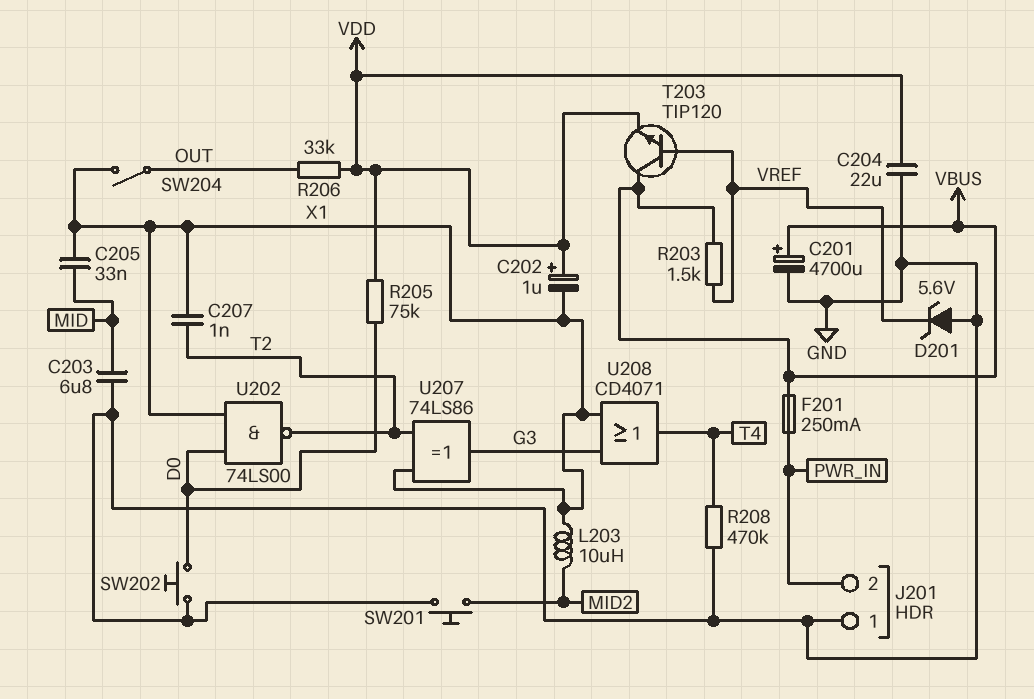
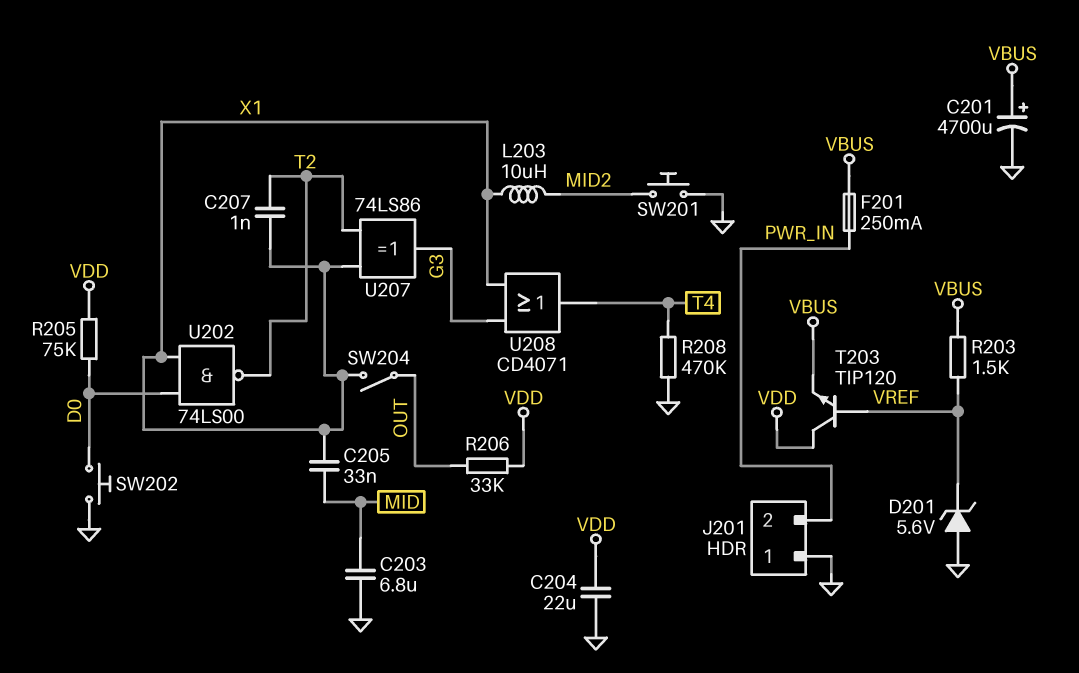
C202: 1uF (plus VDD, minus X1) -> none
T203: NPN TIP120 (B VREF, C VBUS, E VDD) -> NPN TIP120 (B VREF, C VDD, E VBUS)

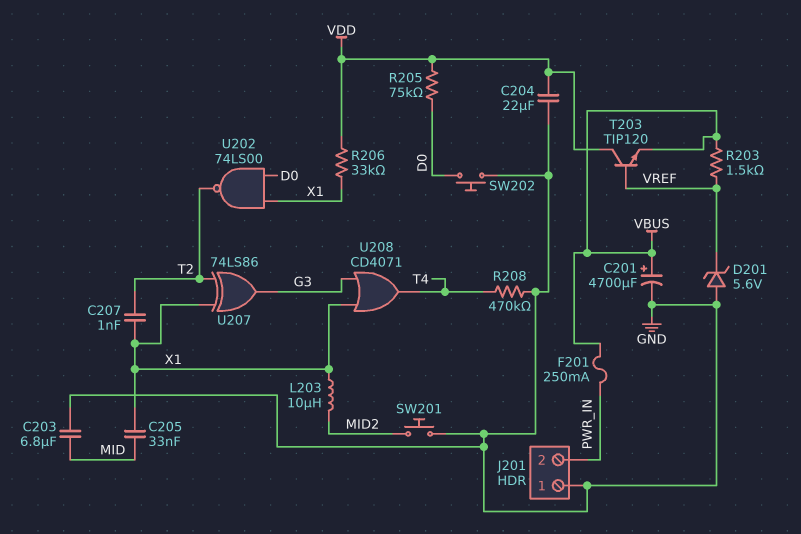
R206: 33k (OUT, VDD) -> 33k (VDD, X1)
SW204: switch (OUT, X1) -> none

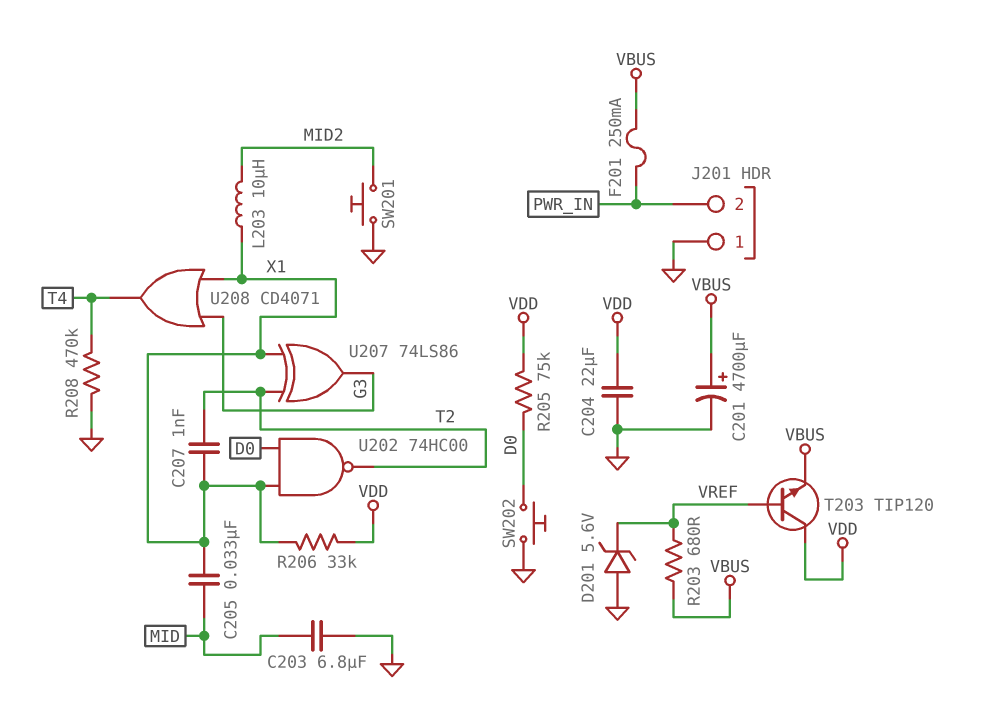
R203: 1.5k (VBUS, VREF) -> 680 (VBUS, VREF)
U202: NAND 74LS00 (in D0, in X1, out T2) -> NAND 74HC00 (in D0, in X1, out T2)

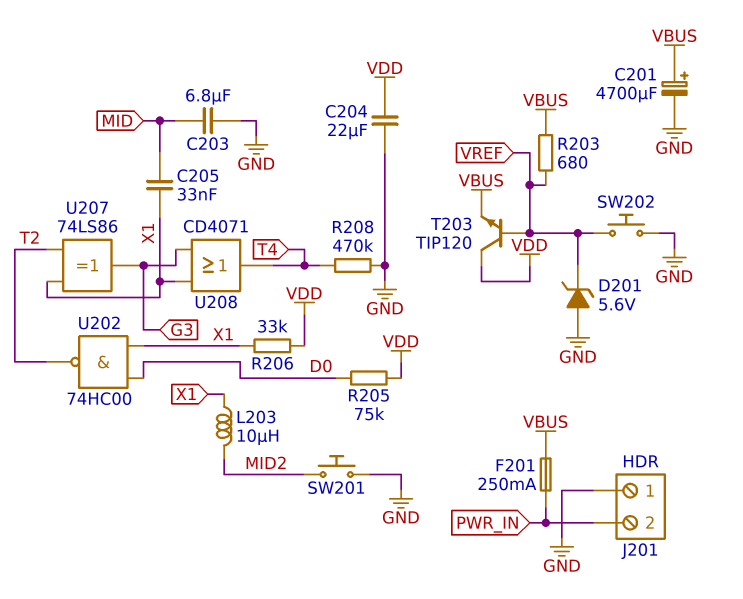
C207: 1nF (T2, X1) -> none
SW202: button (D0, GND) -> button (GND, VREF)

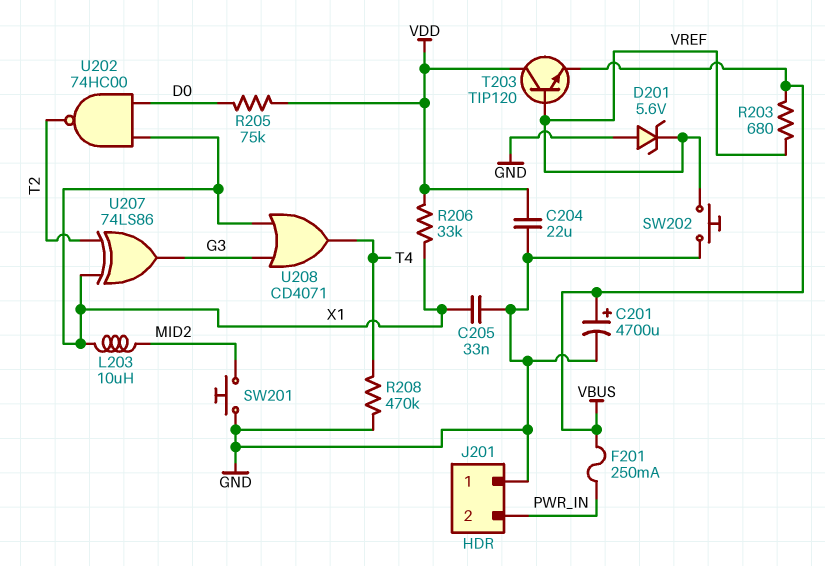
C203: 6.8uF (GND, MID) -> none
C205: 33nF (MID, X1) -> 33nF (GND, X1)

